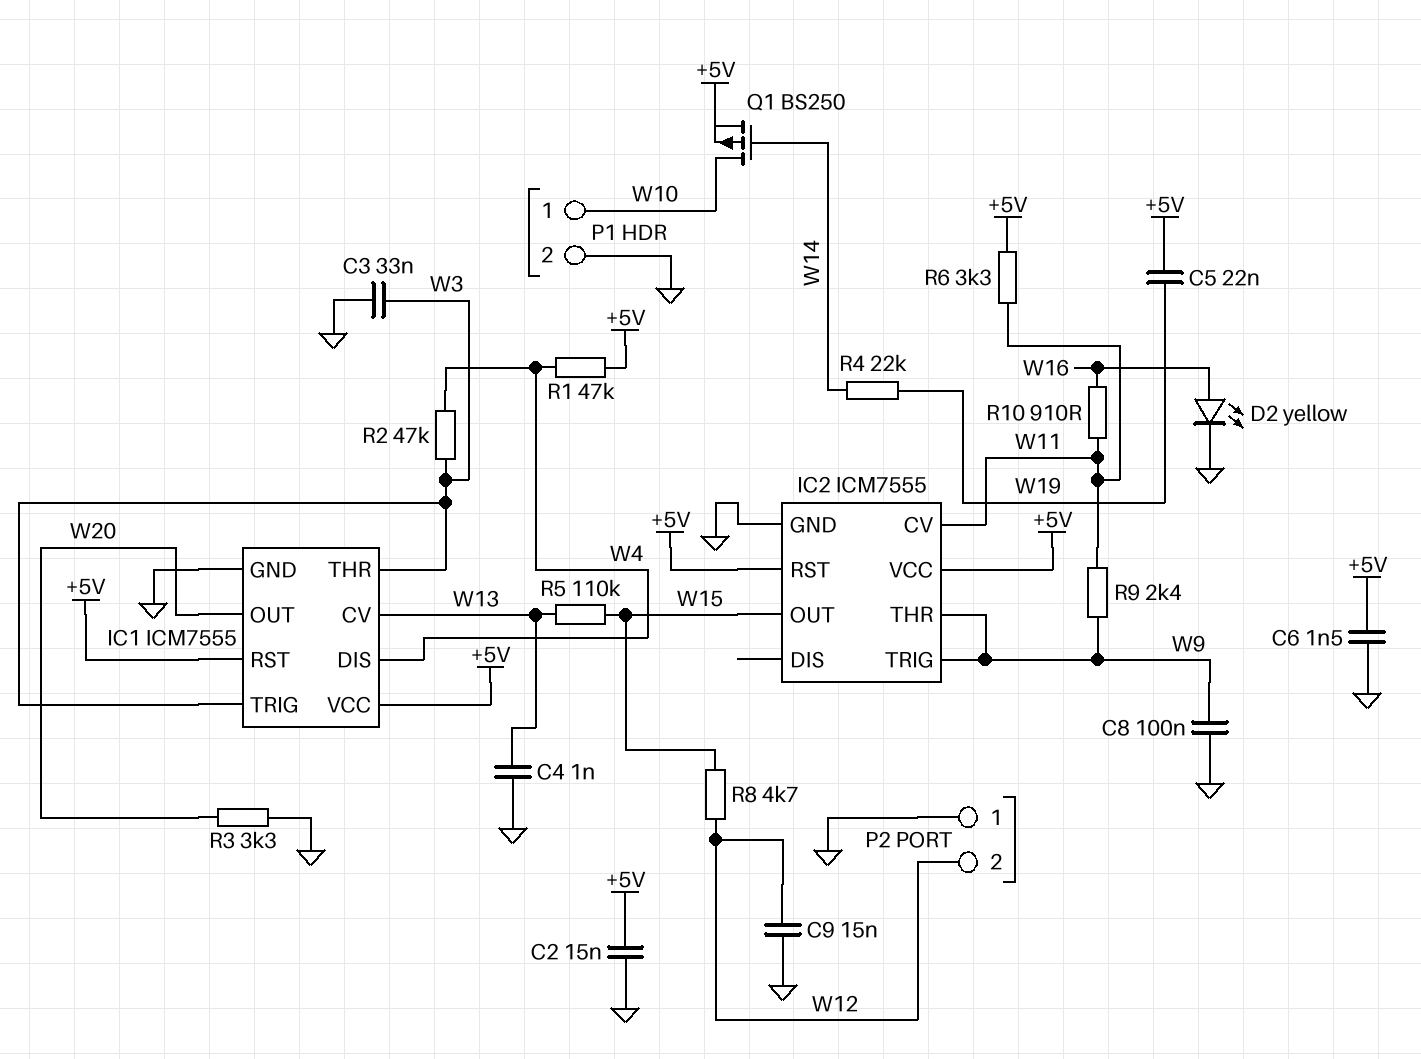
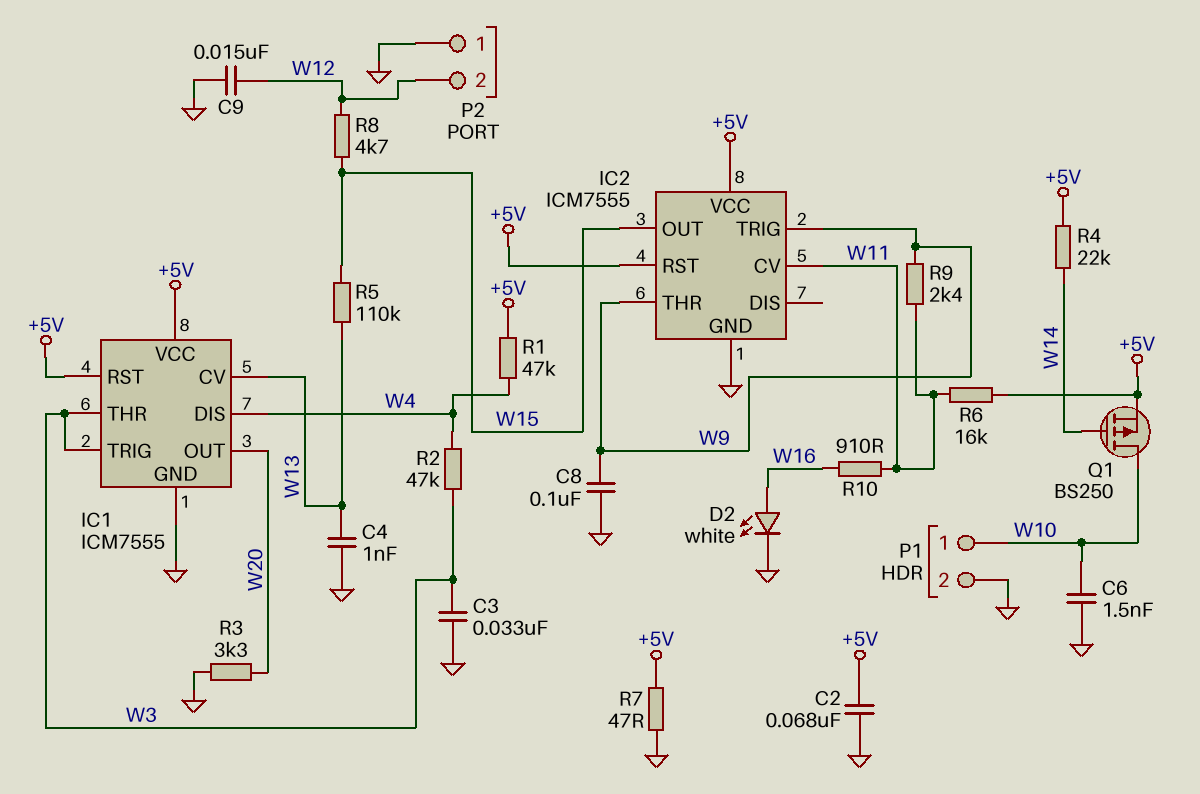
C2: 15nF (+5V, GND) -> 68nF (+5V, GND)
C5: 22nF (+5V, W19) -> none
C6: 1.5nF (+5V, GND) -> 1.5nF (GND, W10)
D2: LED yellow (A W16, K GND) -> LED white (A W16, K GND)
R4: 22k (W14, W19) -> 22k (+5V, W14)
R6: 3.3k (+5V, W11) -> 16k (+5V, W11)
R7: none -> 47 (+5V, GND)

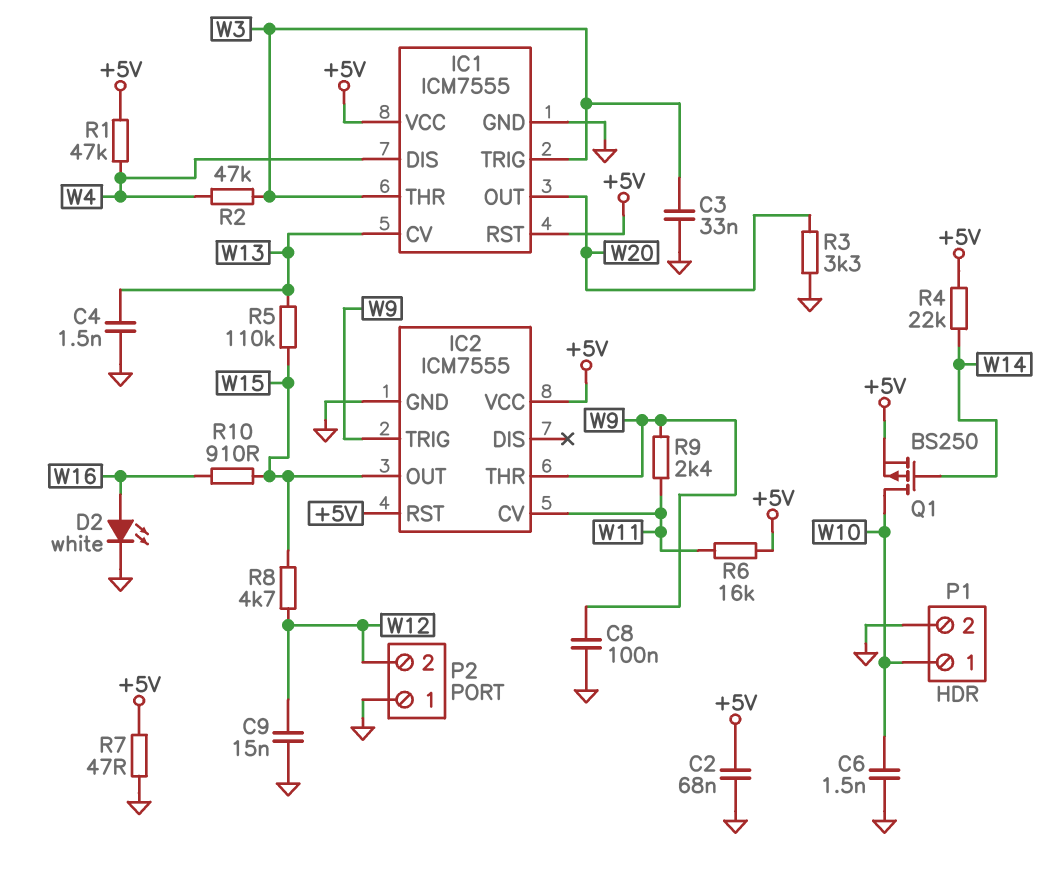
C4: 1nF (GND, W13) -> 1.5nF (GND, W13)
R10: 910 (W11, W16) -> 910 (W15, W16)

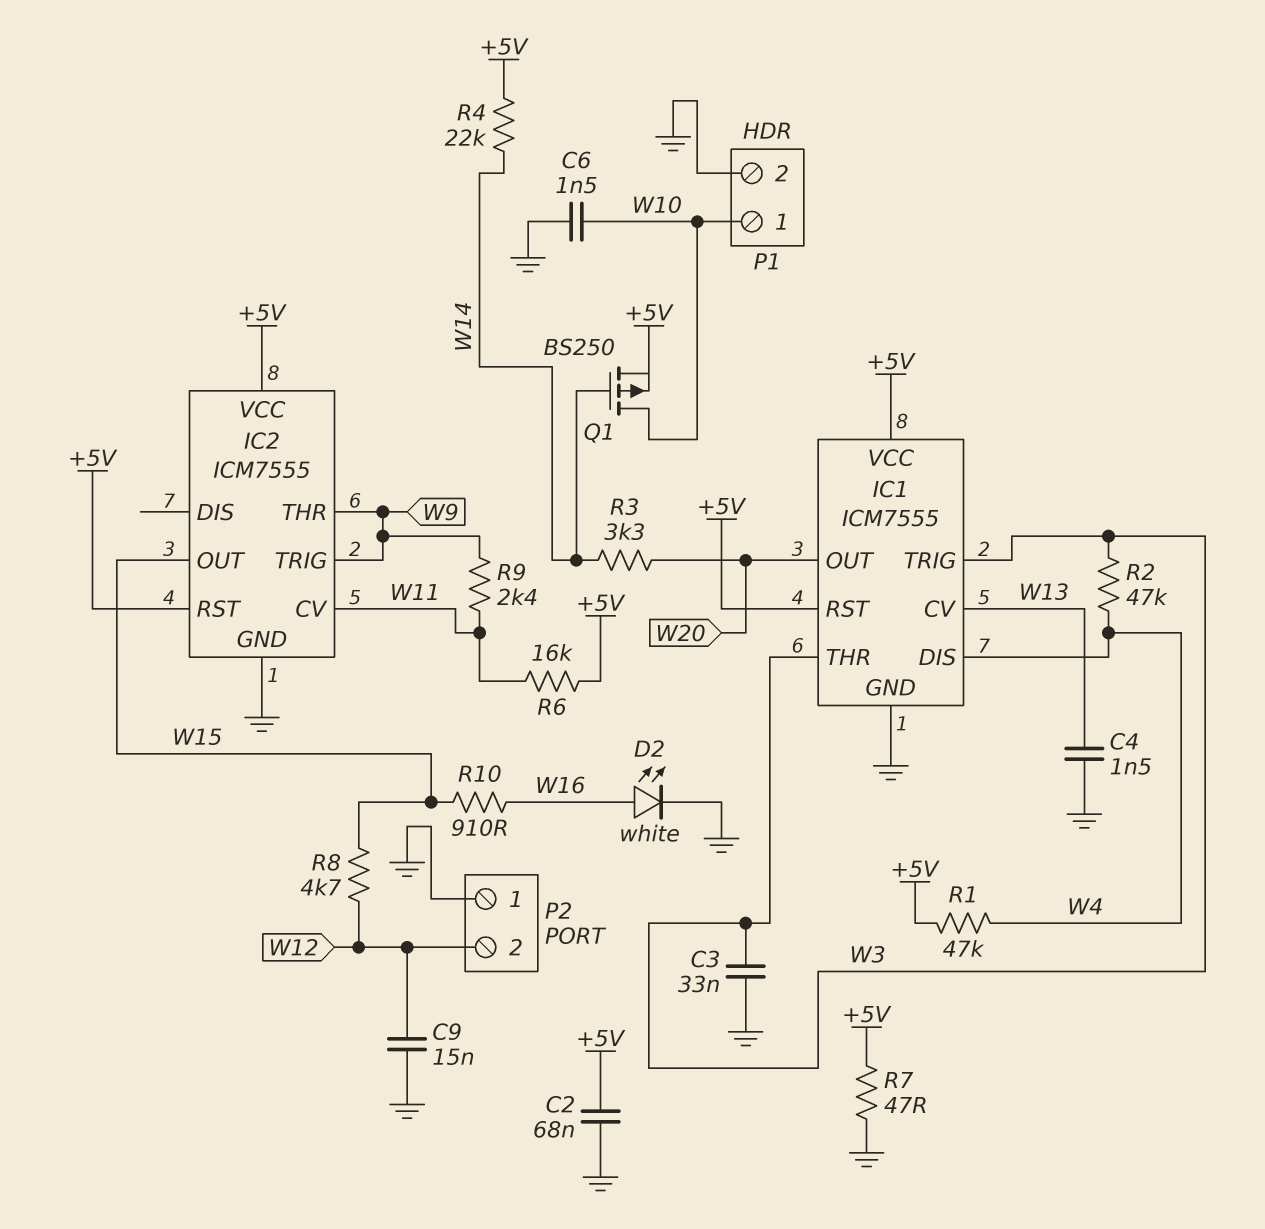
C8: 100nF (GND, W9) -> none
R3: 3.3k (GND, W20) -> 3.3k (W14, W20)
R5: 110k (W13, W15) -> none

